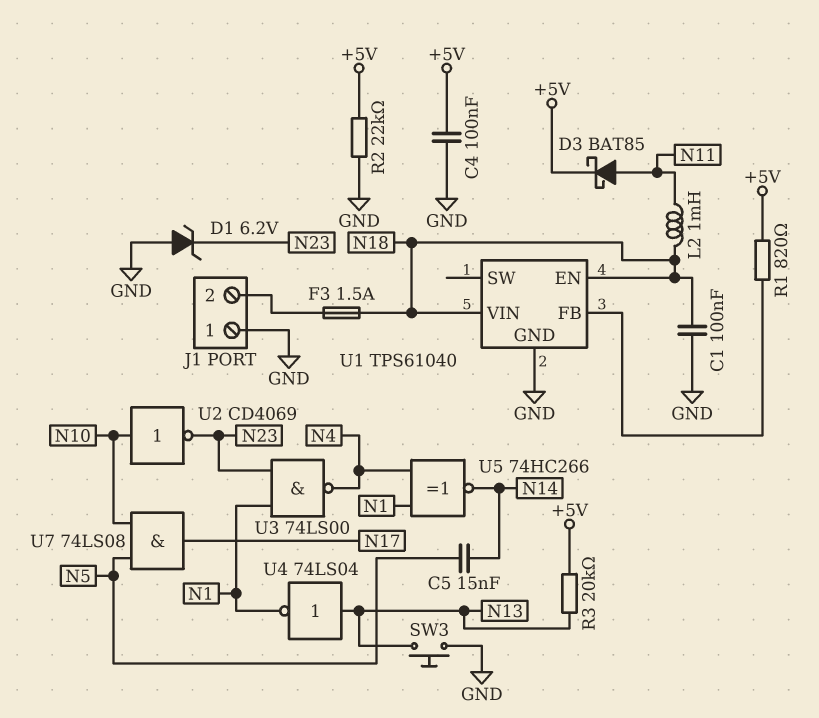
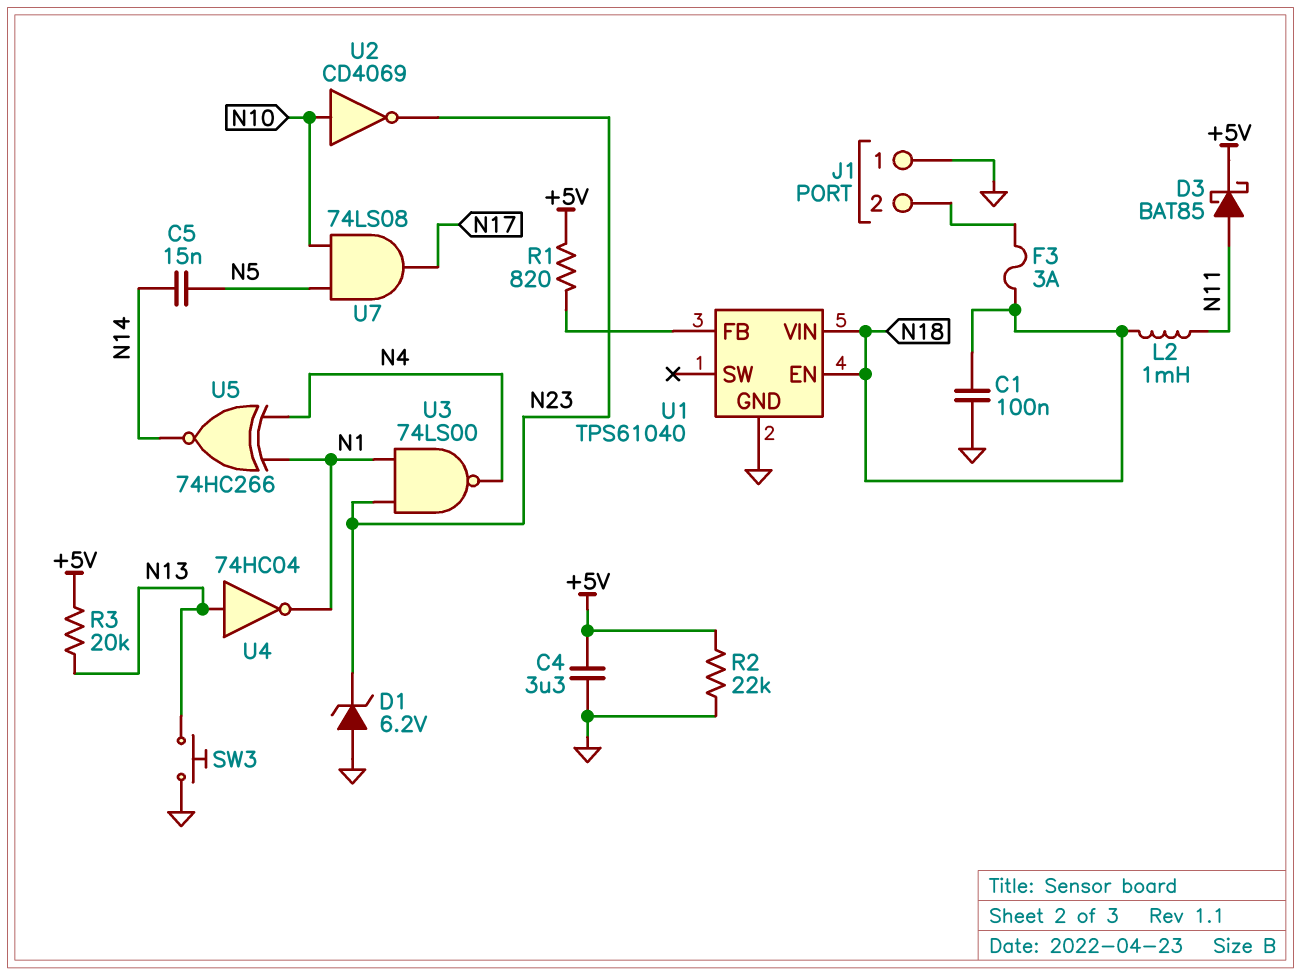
C4: 100nF (+5V, GND) -> 3.3uF (+5V, GND)
F3: 1.5A (J1/2, N18) -> 3A (J1/2, N18)
U4: NOT 74LS04 (in N13, out N1) -> NOT 74HC04 (in N13, out N1)

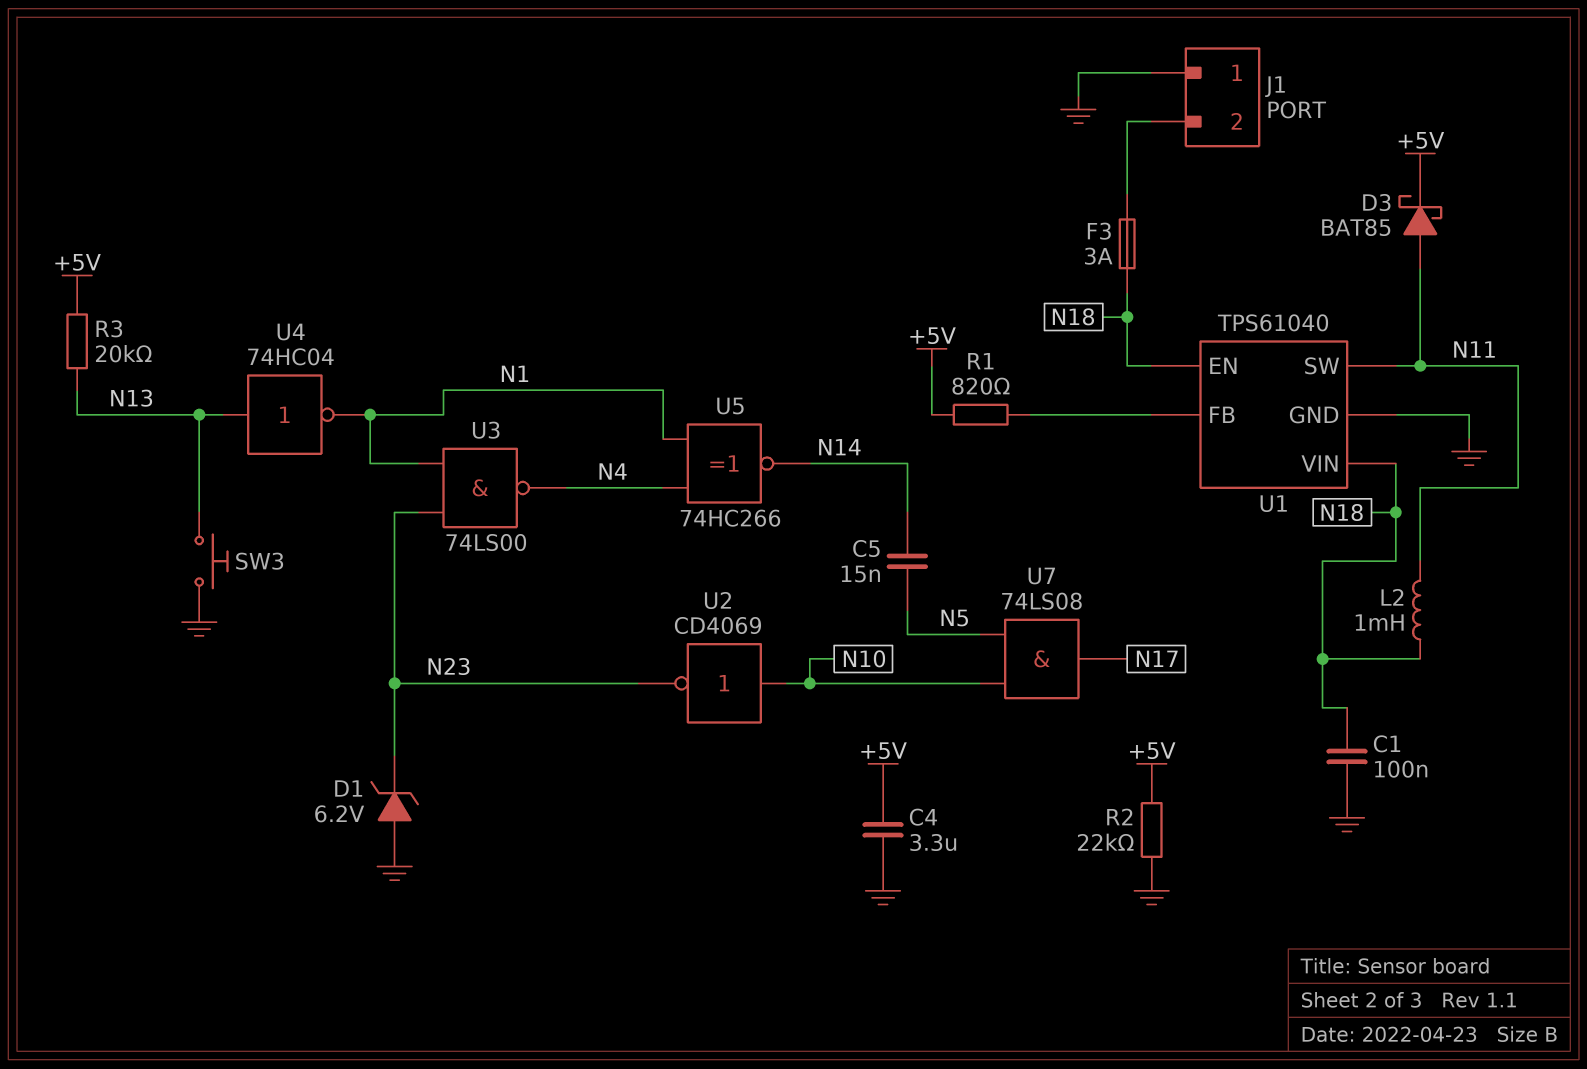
U1 pin SW: none -> N11

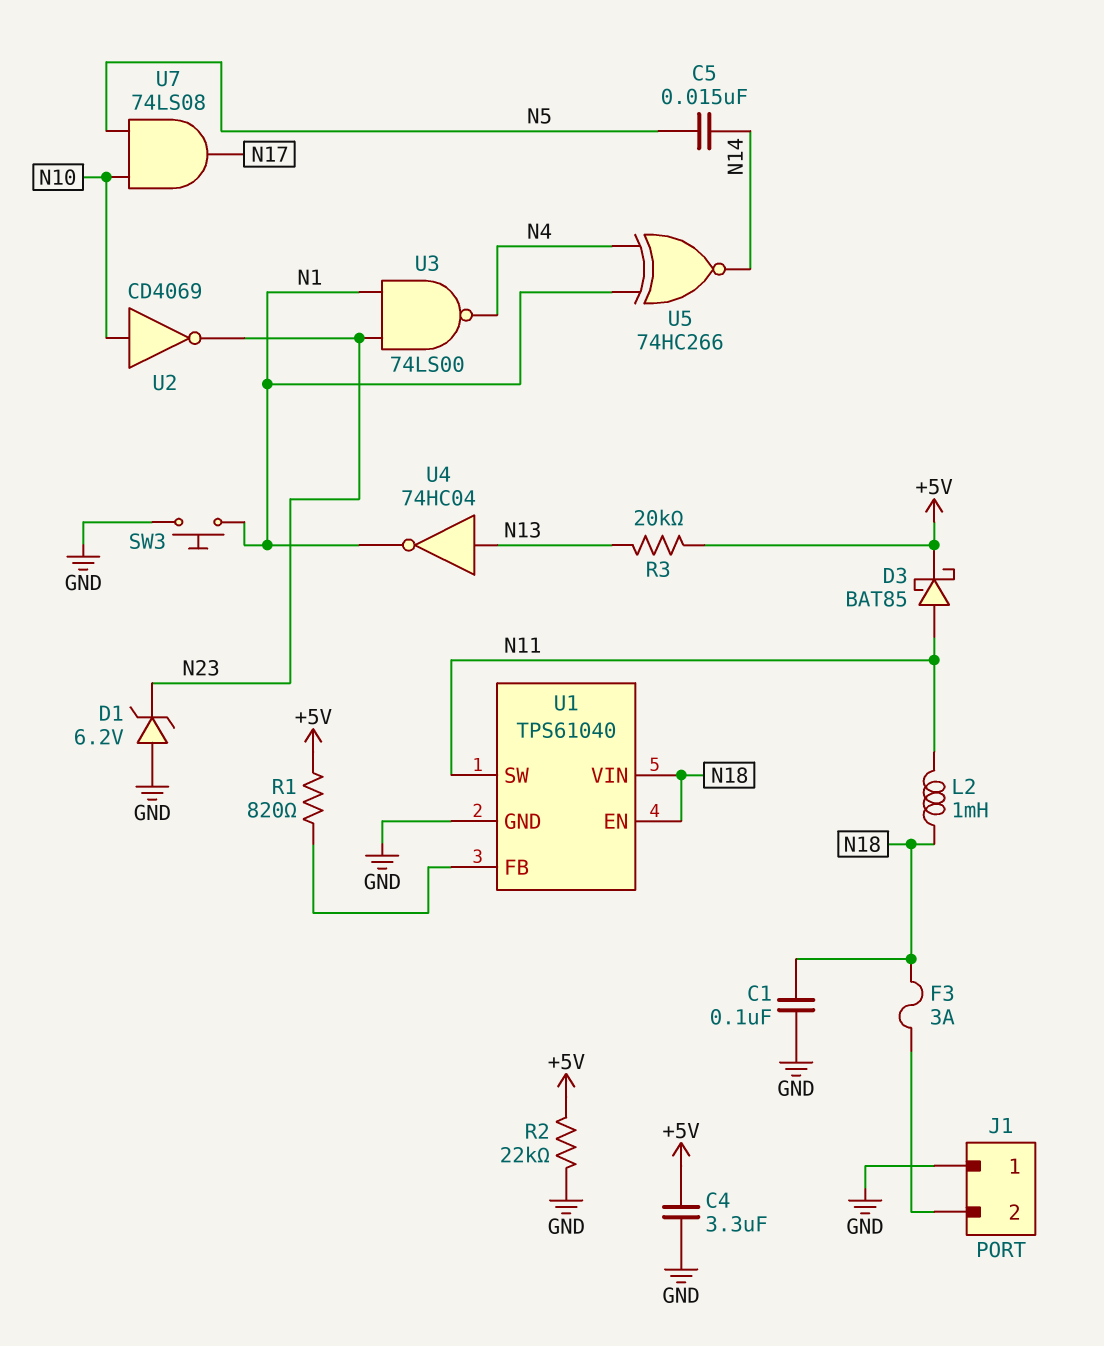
SW3: button (GND, N13) -> button (GND, N1)

